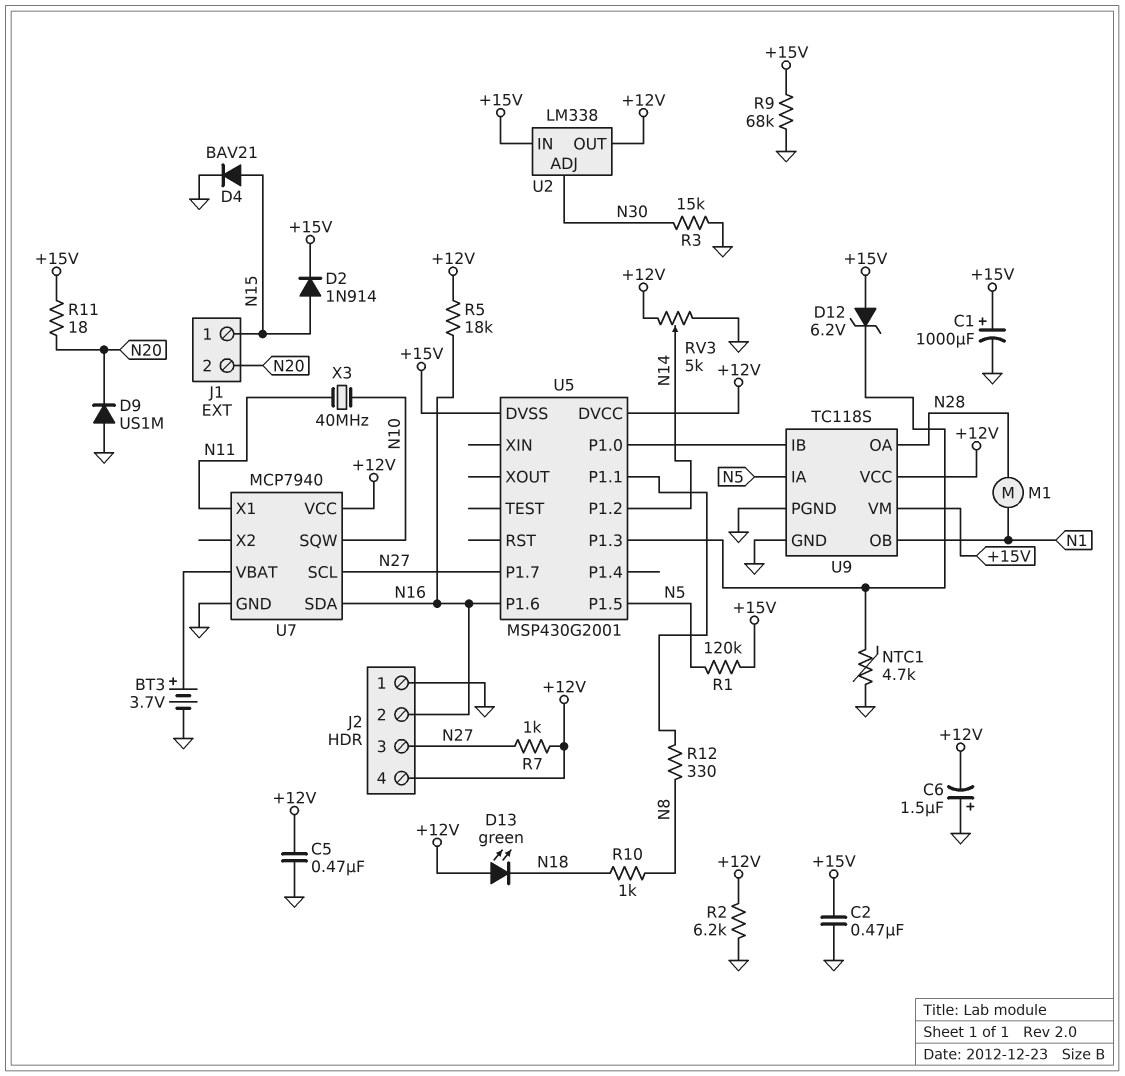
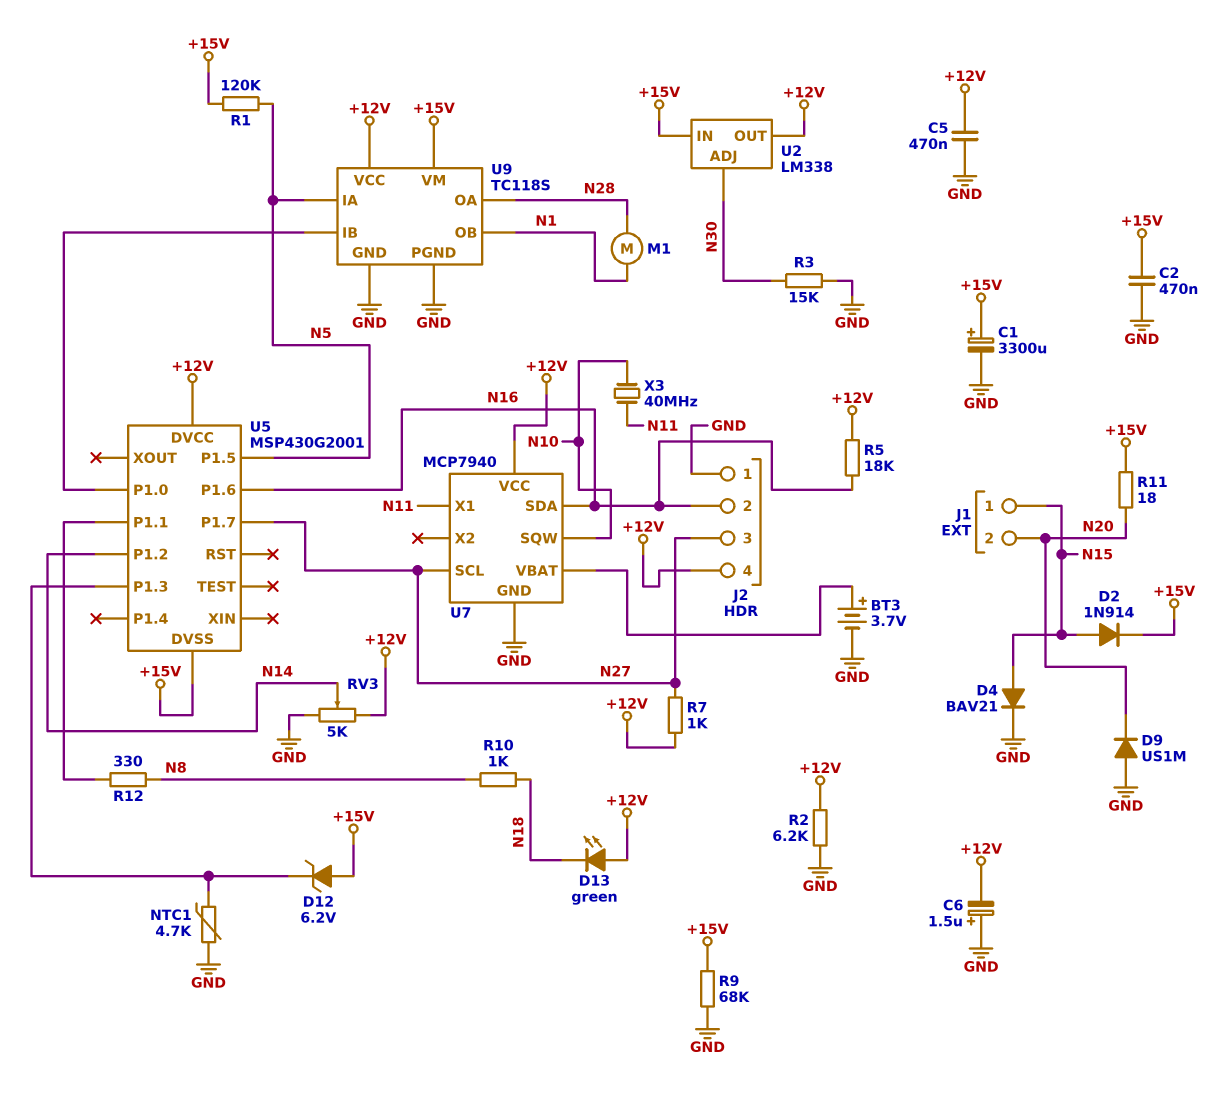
C1: 1000uF (plus +15V, minus GND) -> 3300uF (plus +15V, minus GND)

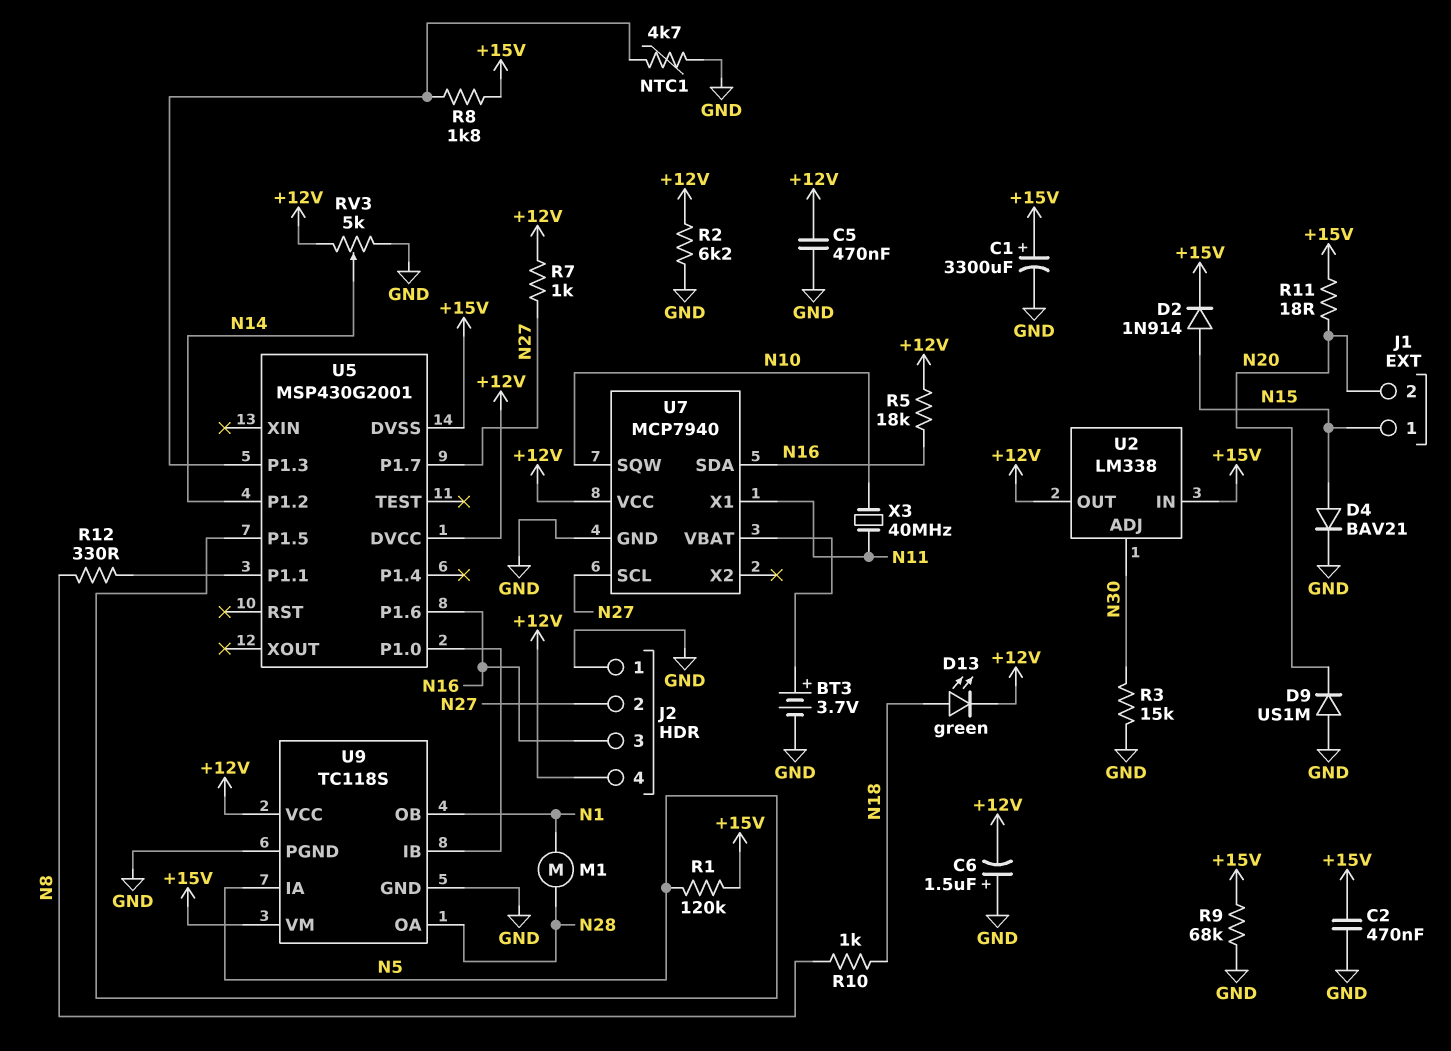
D12: zener 6.2V (A +15V, K U5/P1.3) -> none
D13: LED green (A +12V, K N18) -> LED green (A N18, K +12V)
J2 pin 2: N16 -> N27
J2 pin 3: N27 -> N16
R8: none -> 1.8k (+15V, U5/P1.3)

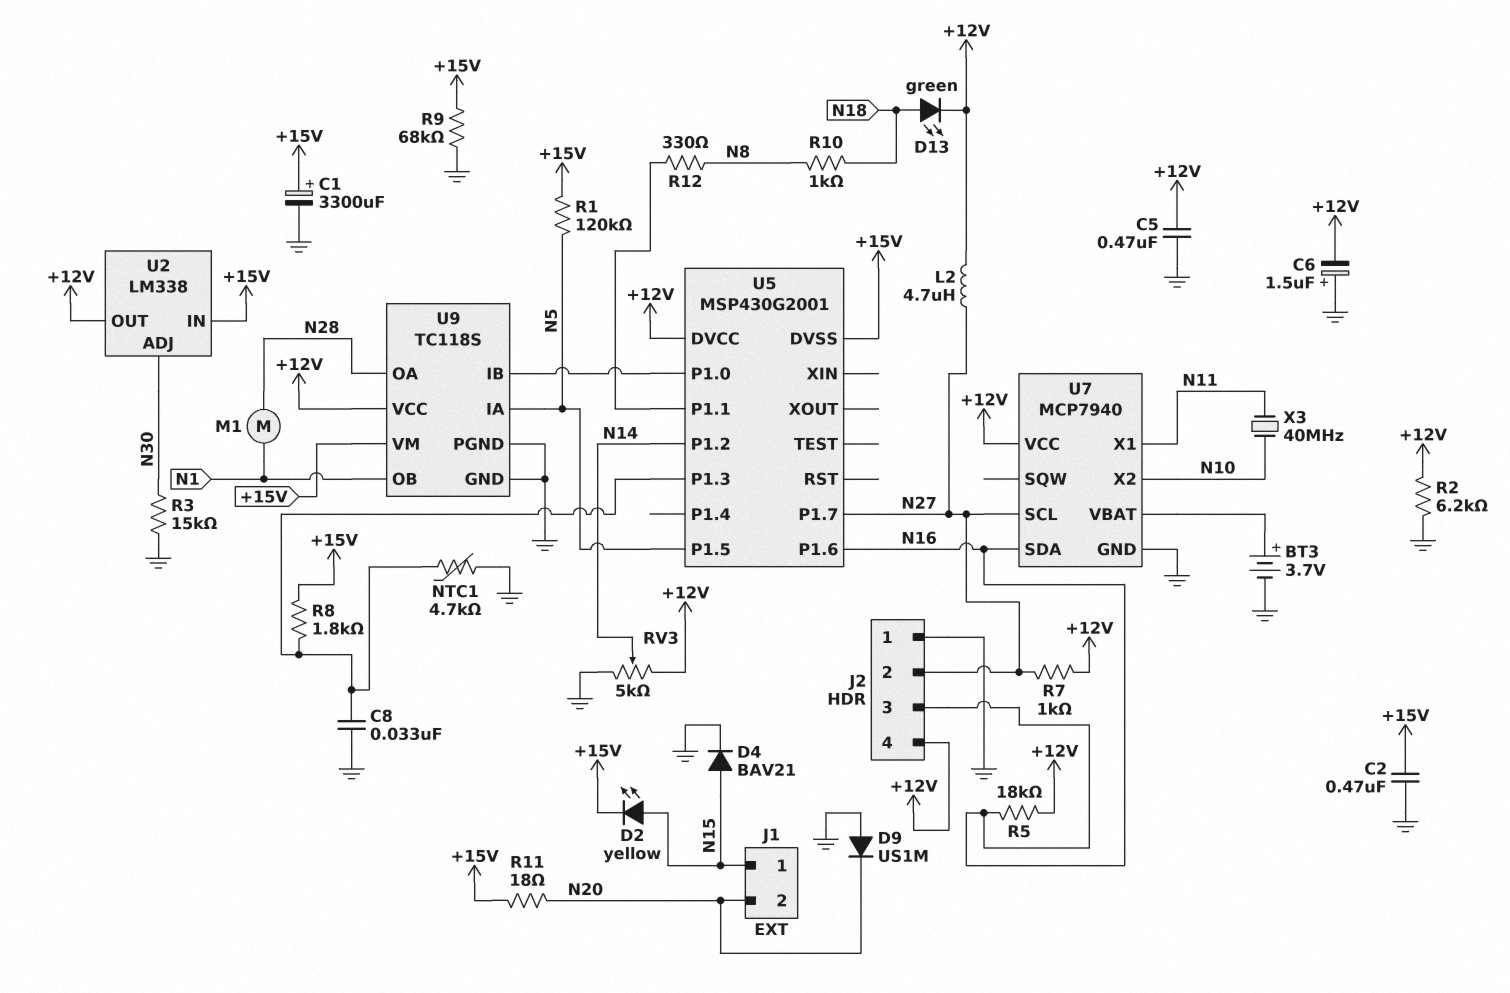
C8: none -> 33nF (GND, U5/P1.3)
D2: diode 1N914 (A N15, K +15V) -> LED yellow (A N15, K +15V)
L2: none -> 4.7uH (+12V, N27)
U7 pin SQW: N10 -> none
U7 pin X2: none -> N10

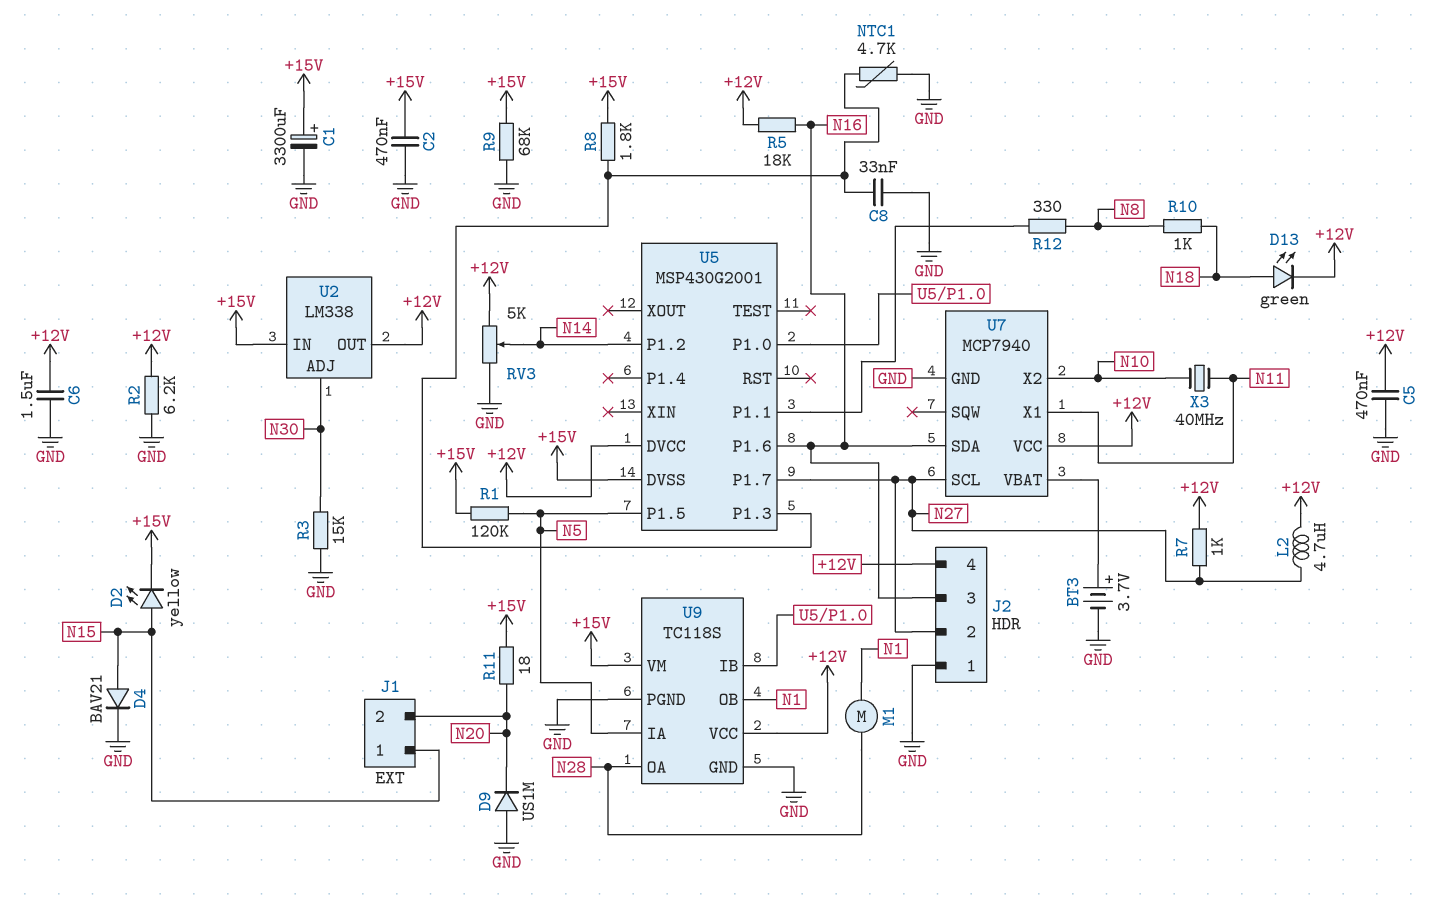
C6: 1.5uF (plus GND, minus +12V) -> 1.5uF (+12V, GND)

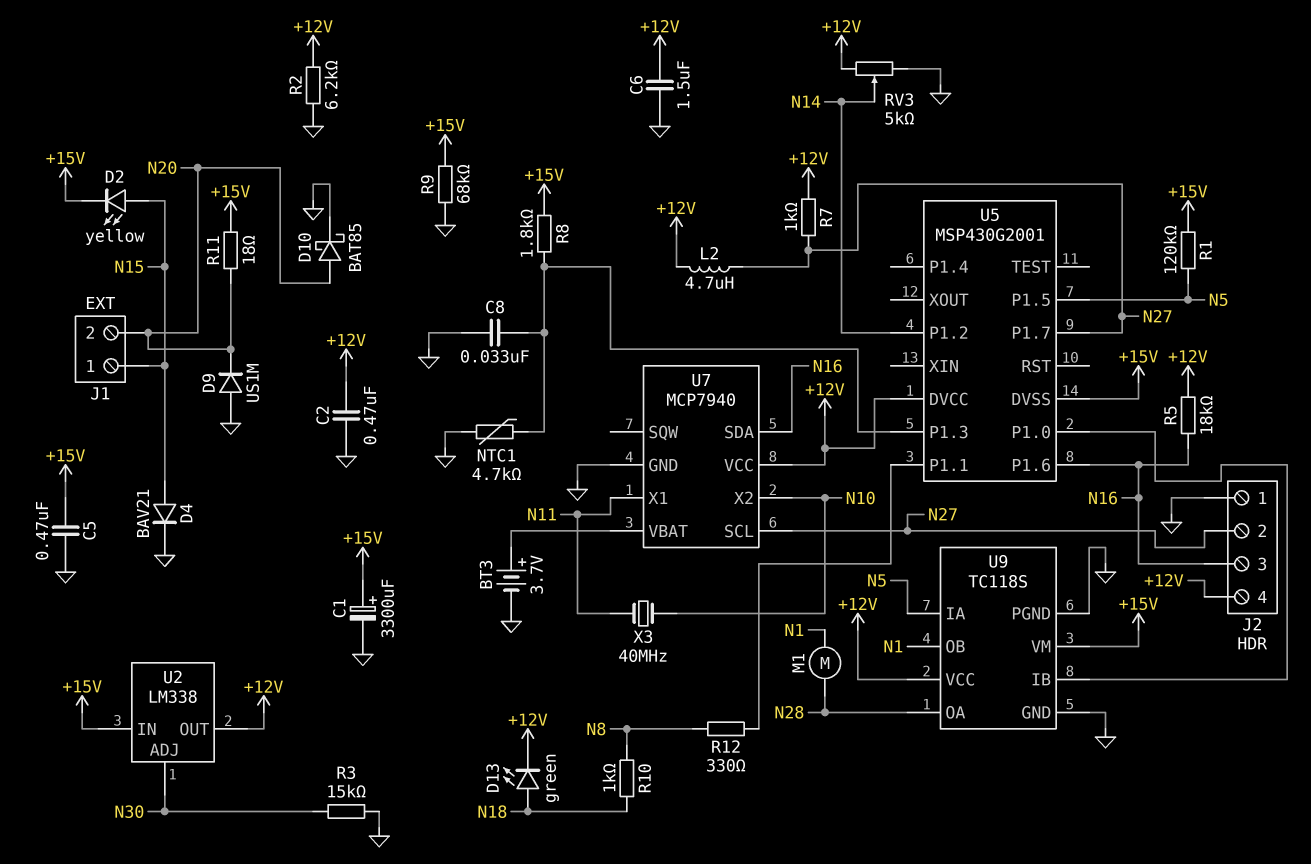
C2: 470nF (+15V, GND) -> 470nF (+12V, GND)
C5: 470nF (+12V, GND) -> 470nF (+15V, GND)
D10: none -> schottky BAT85 (A N20, K GND)

